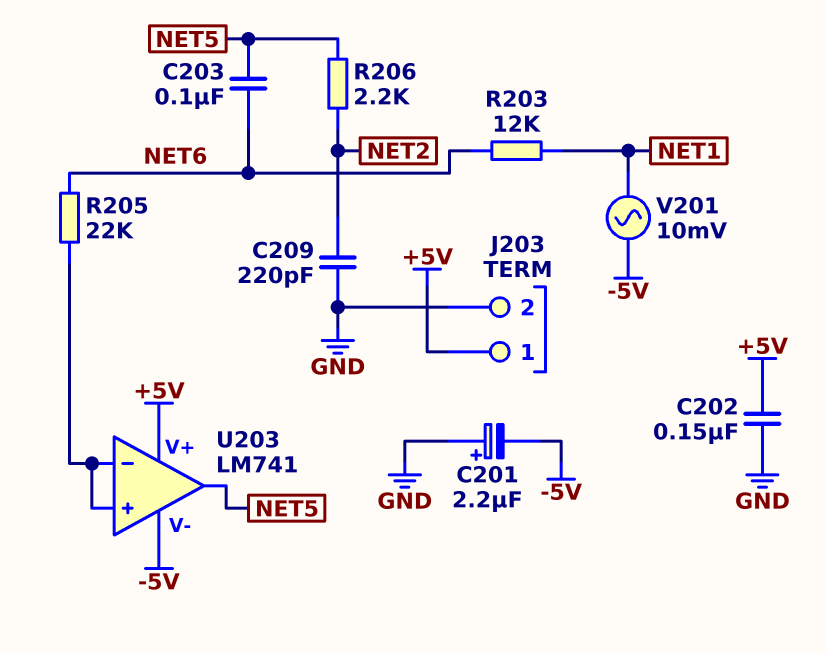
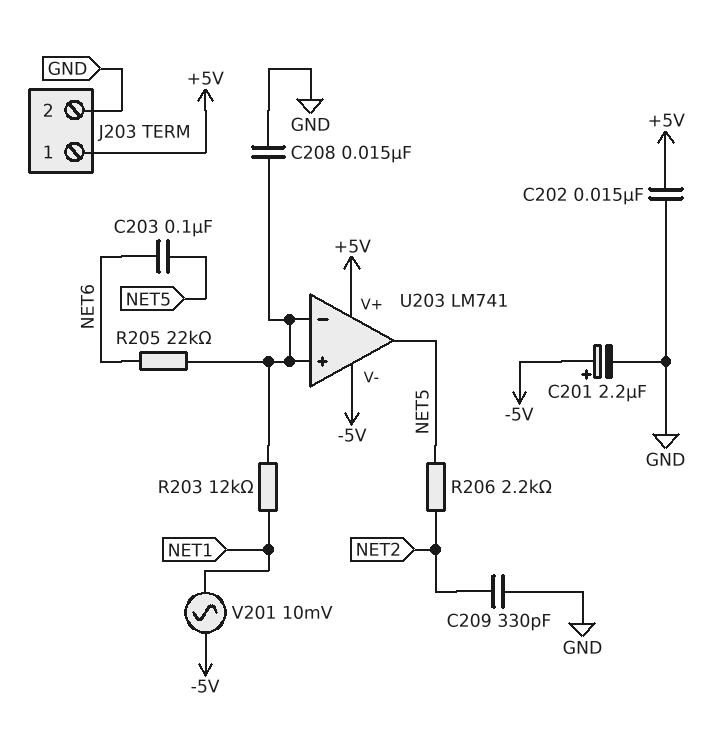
C201: 2.2uF (plus GND, minus -5V) -> 2.2uF (plus -5V, minus GND)
C202: 150nF (+5V, GND) -> 15nF (+5V, GND)
C208: none -> 15nF (GND, U203/in+)
C209: 220pF (GND, NET2) -> 330pF (GND, NET2)
R203: 12k (NET1, NET6) -> 12k (NET1, U203/in+)

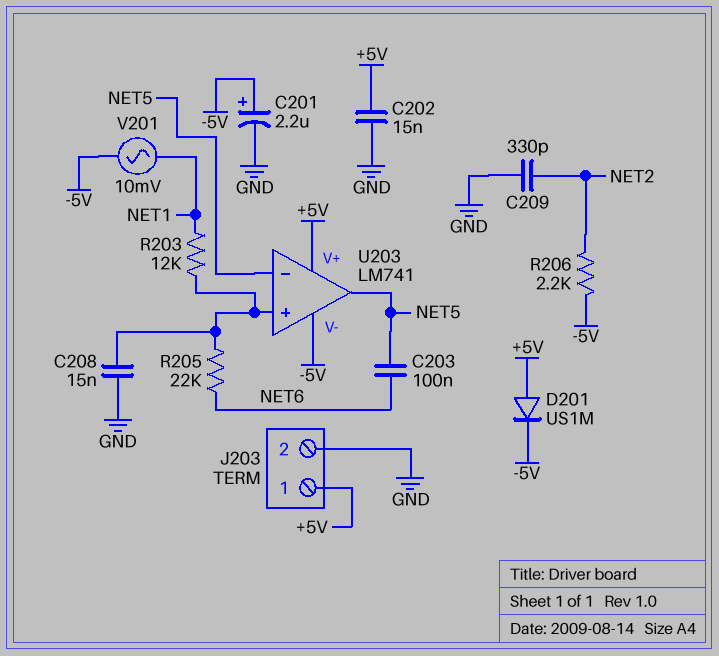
D201: none -> diode US1M (A +5V, K -5V)
R206: 2.2k (NET2, NET5) -> 2.2k (-5V, NET2)
U203 pin in-: U203/in+ -> NET5

